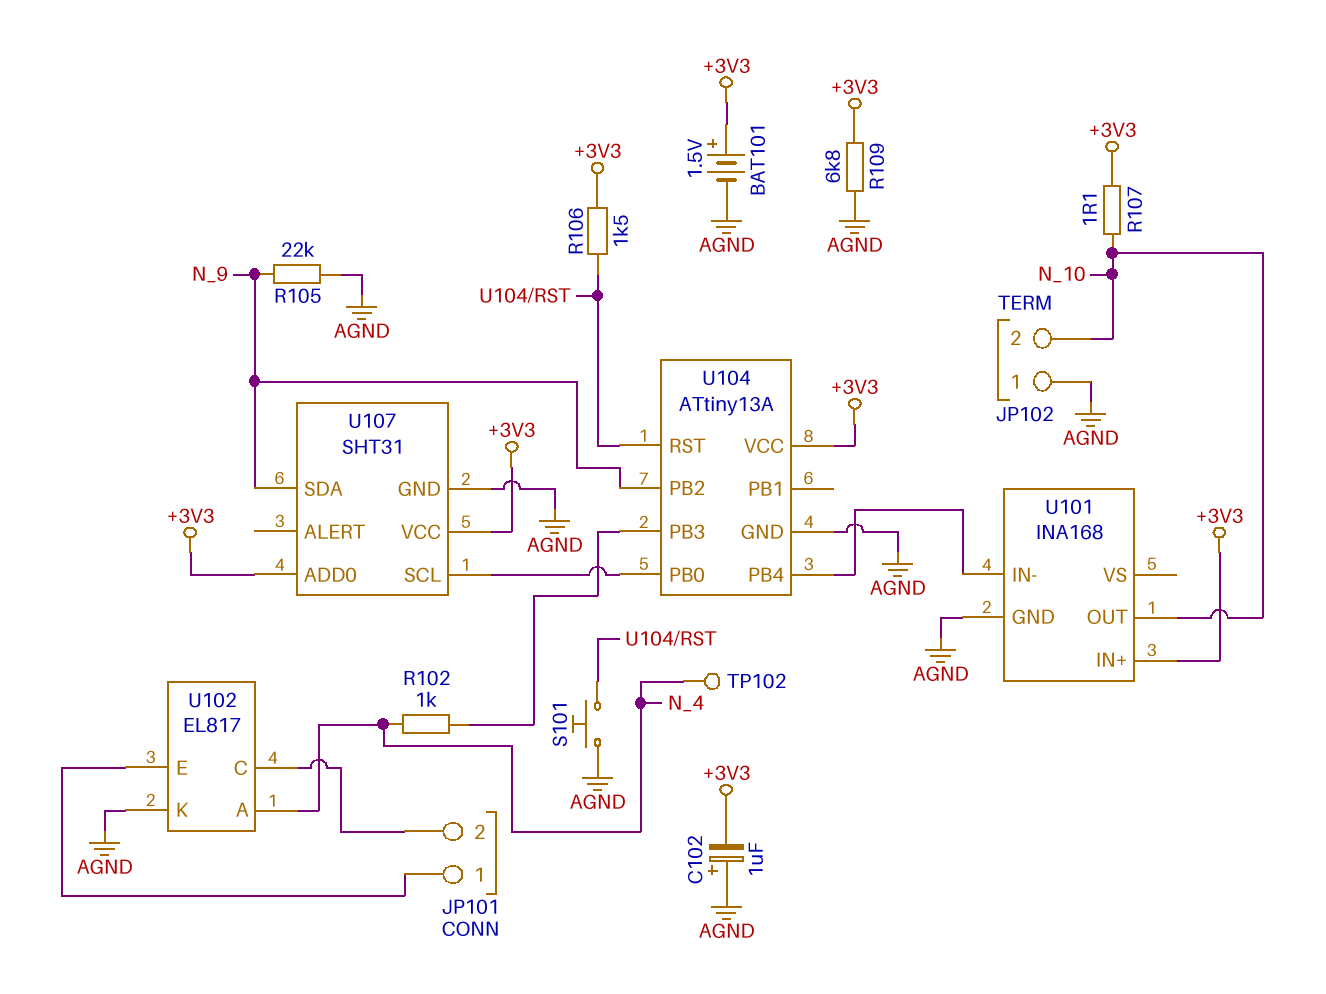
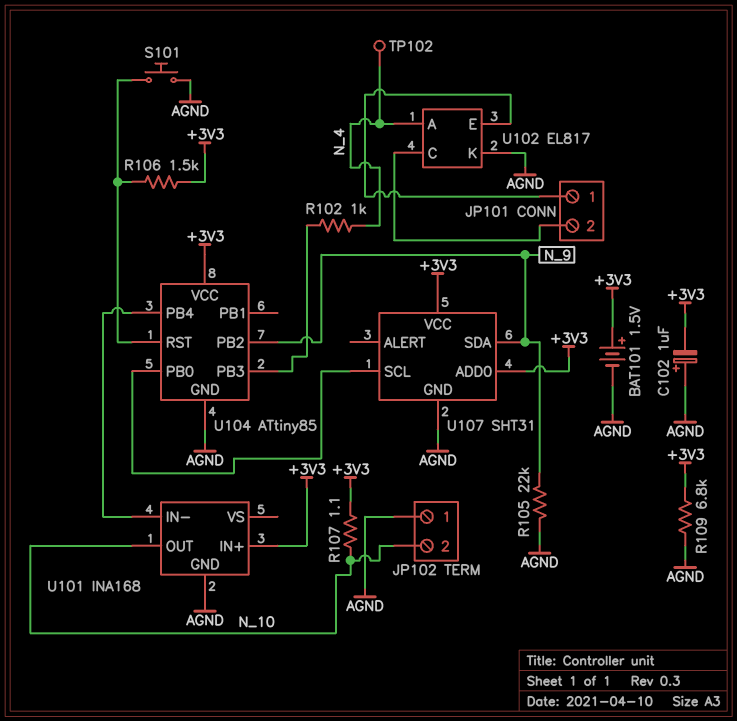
U104: ATtiny13A -> ATtiny85

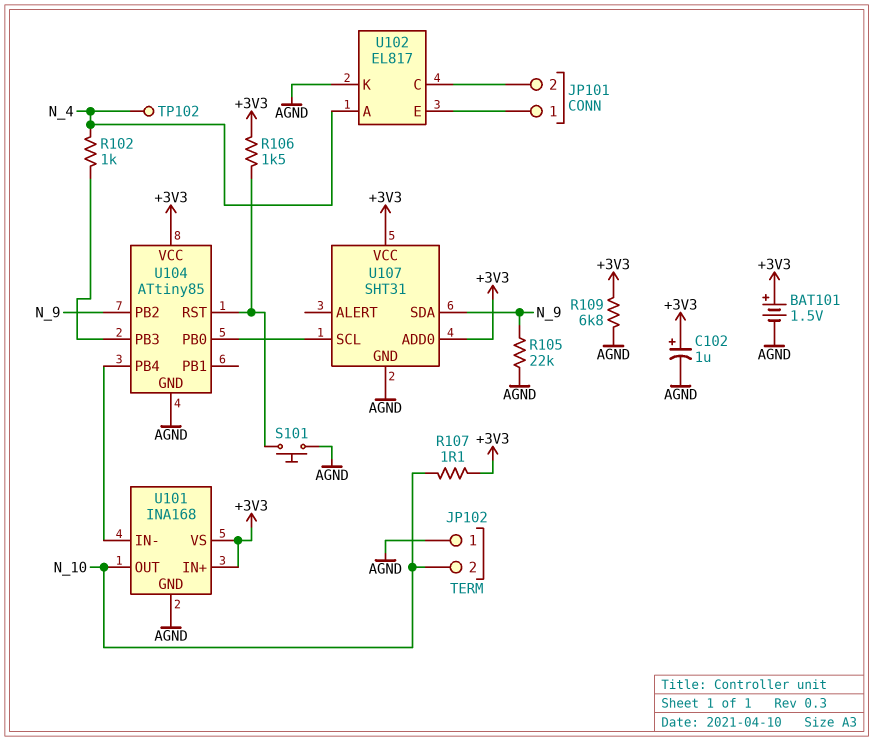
C102: 1uF (plus AGND, minus +3V3) -> 1uF (plus +3V3, minus AGND)
U101 pin VS: none -> +3V3

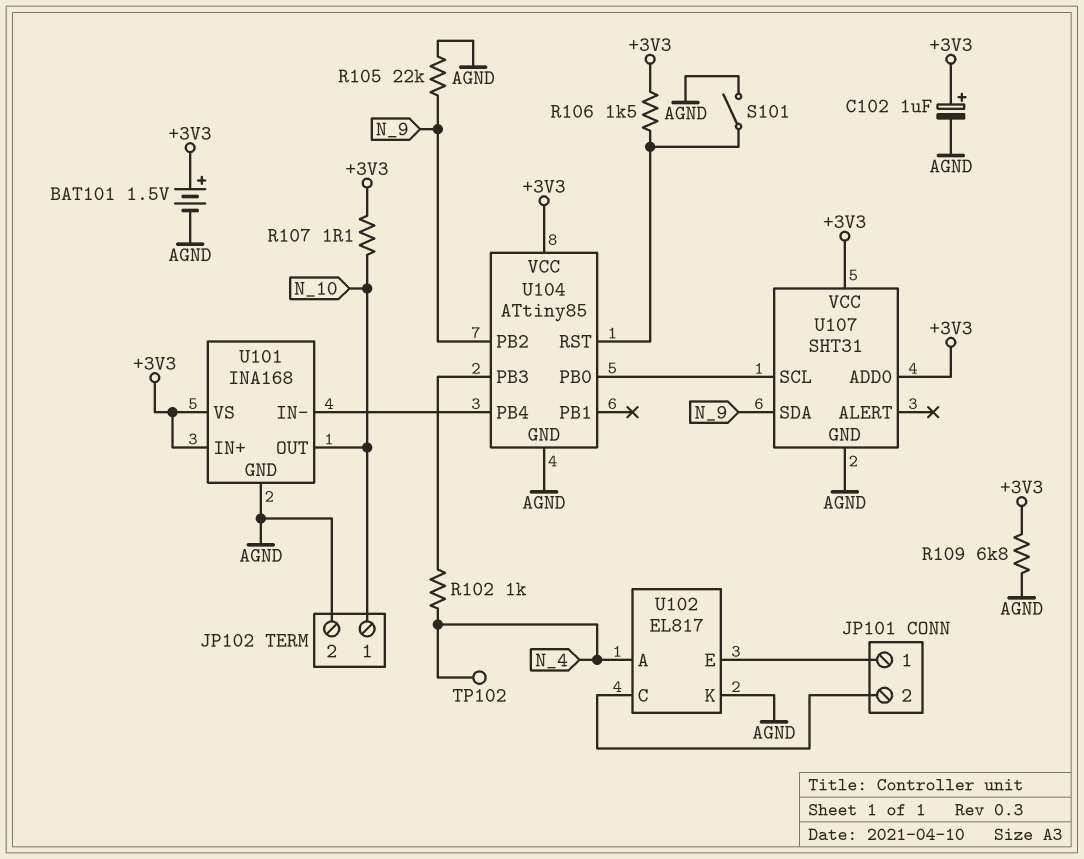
JP102 pin 1: AGND -> N_10
JP102 pin 2: N_10 -> AGND
S101: button (AGND, U104/RST) -> switch (AGND, U104/RST)

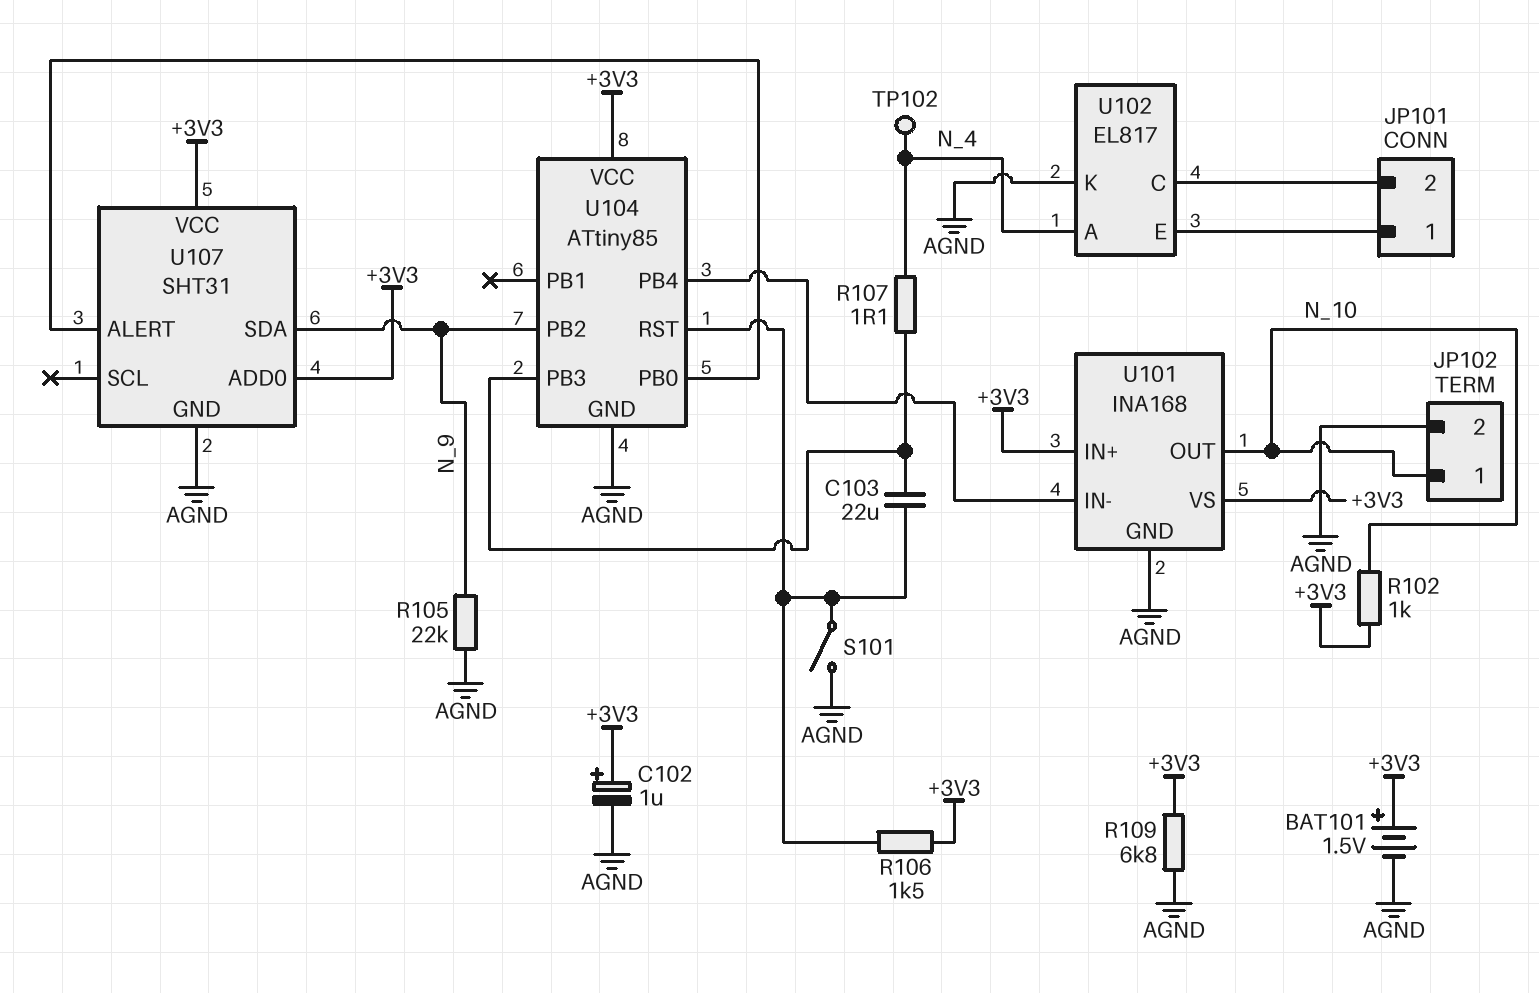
C103: none -> 22uF (U104/PB3, U104/RST)
R102: 1k (N_4, U104/PB3) -> 1k (+3V3, N_10)
R107: 1.1 (+3V3, N_10) -> 1.1 (N_4, U104/PB3)
U107 pin ALERT: none -> U104/PB0
U107 pin SCL: U104/PB0 -> none

